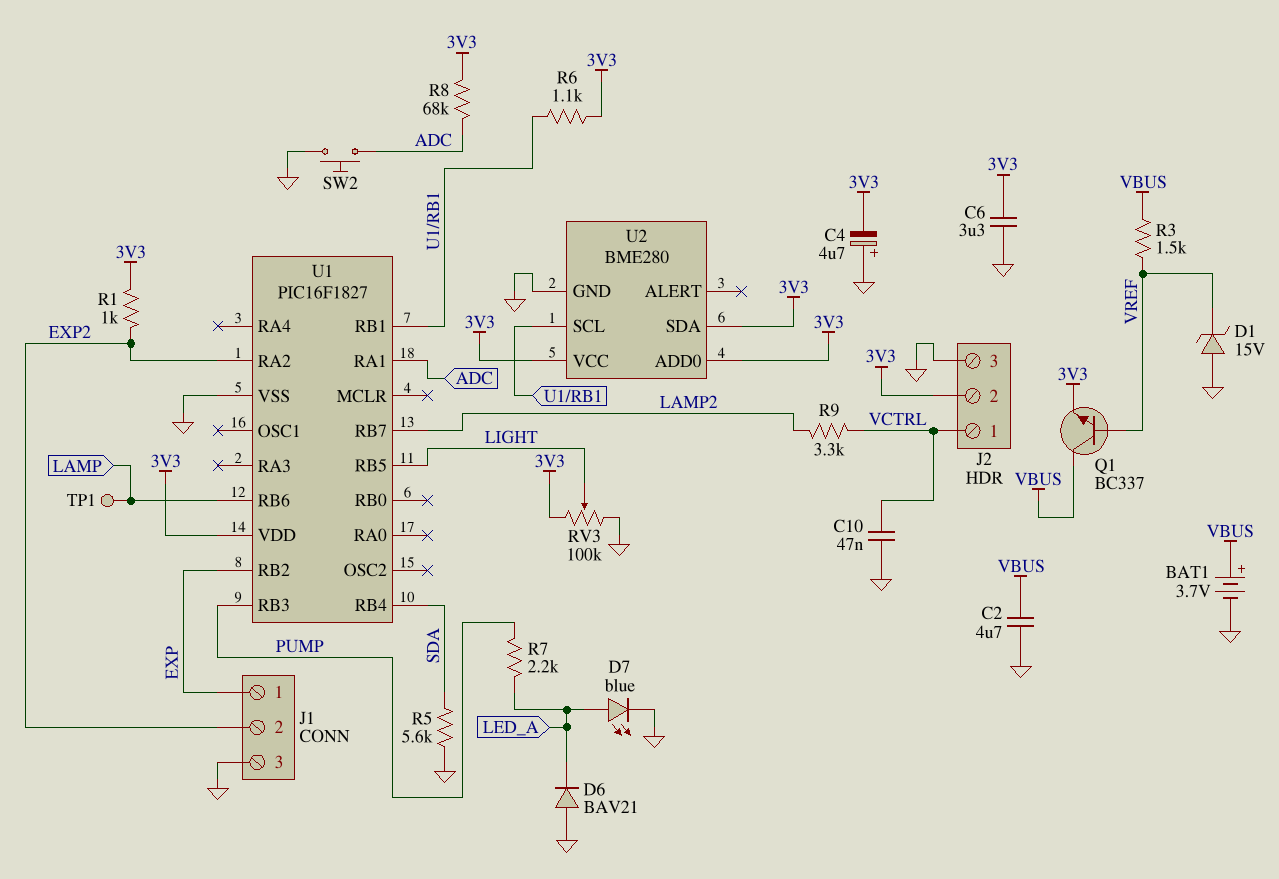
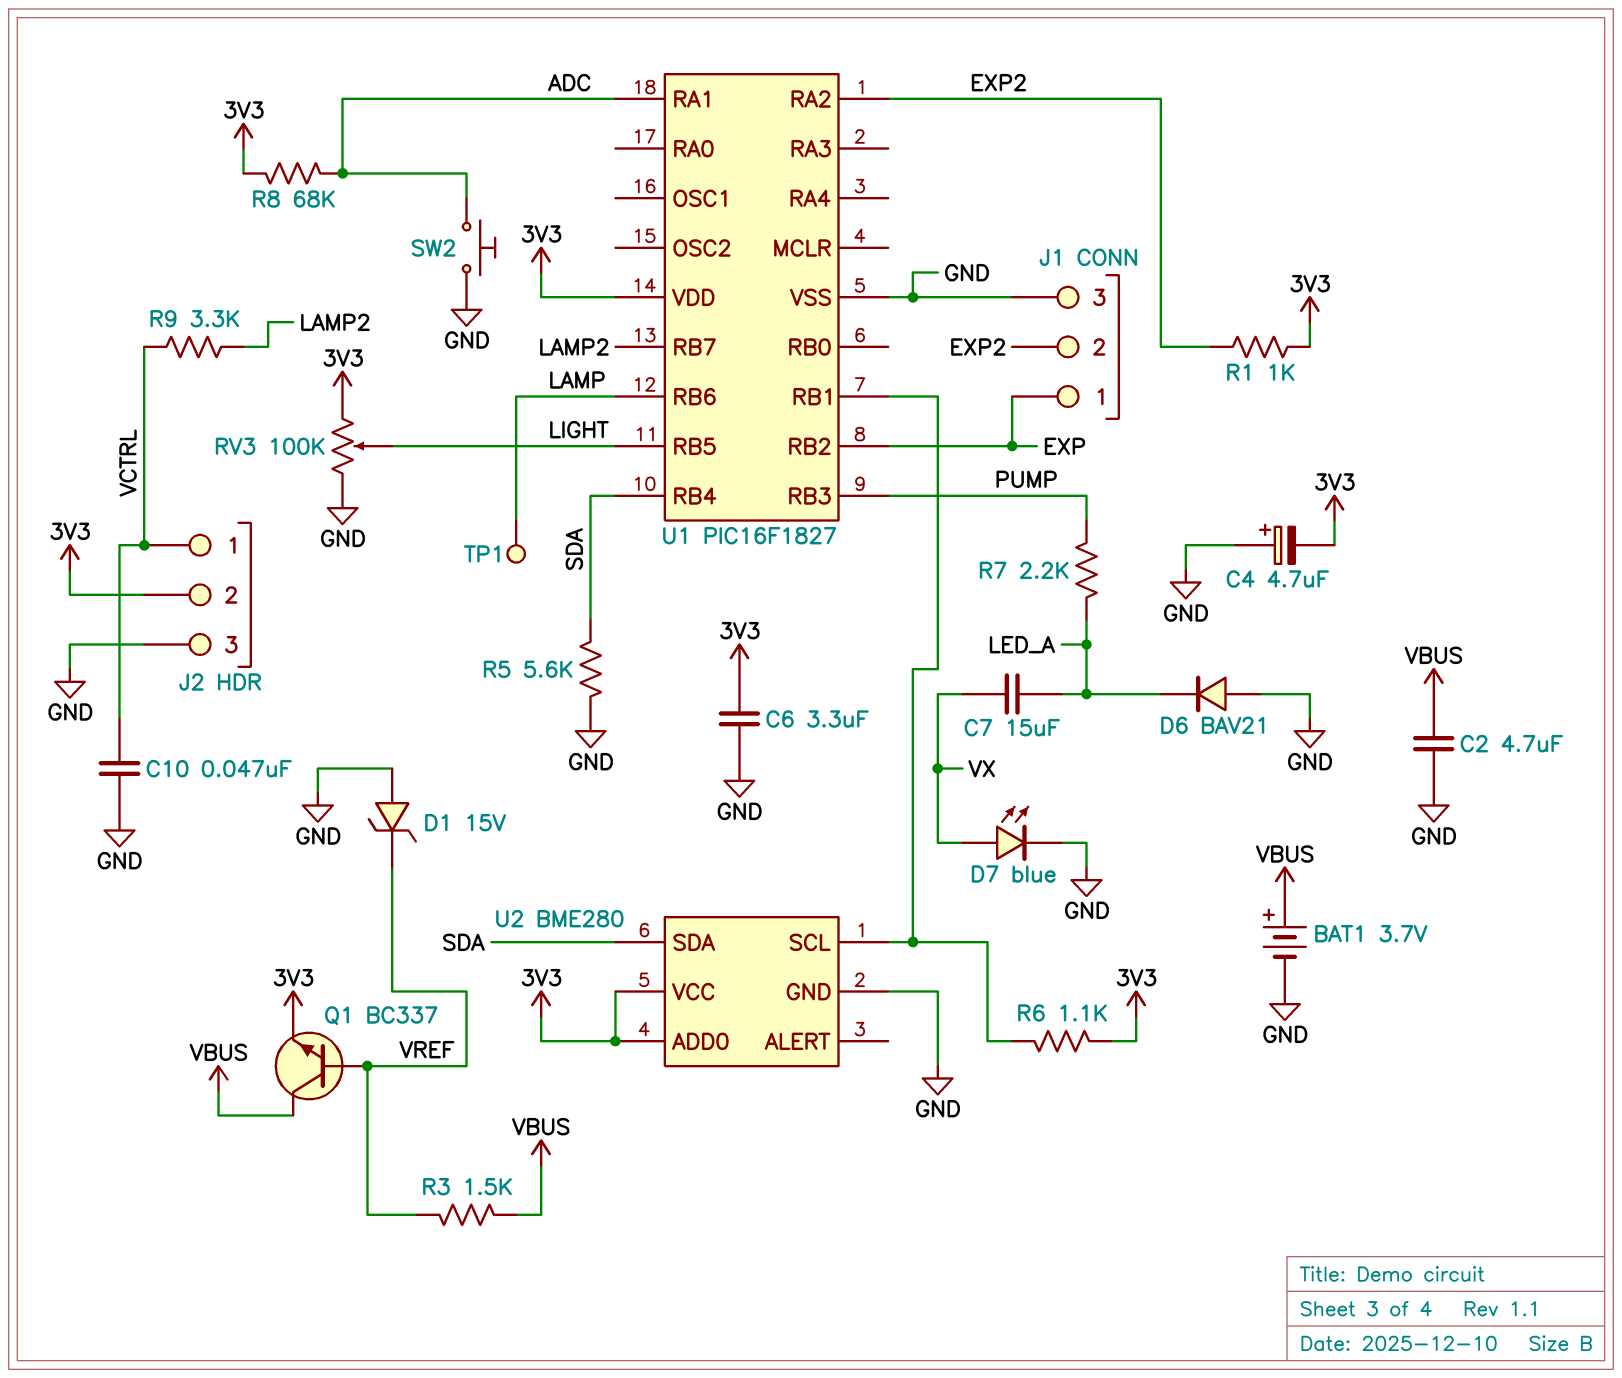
C7: none -> 15uF (LED_A, VX)
D7: LED blue (A LED_A, K GND) -> LED blue (A VX, K GND)
U2 pin SDA: 3V3 -> SDA

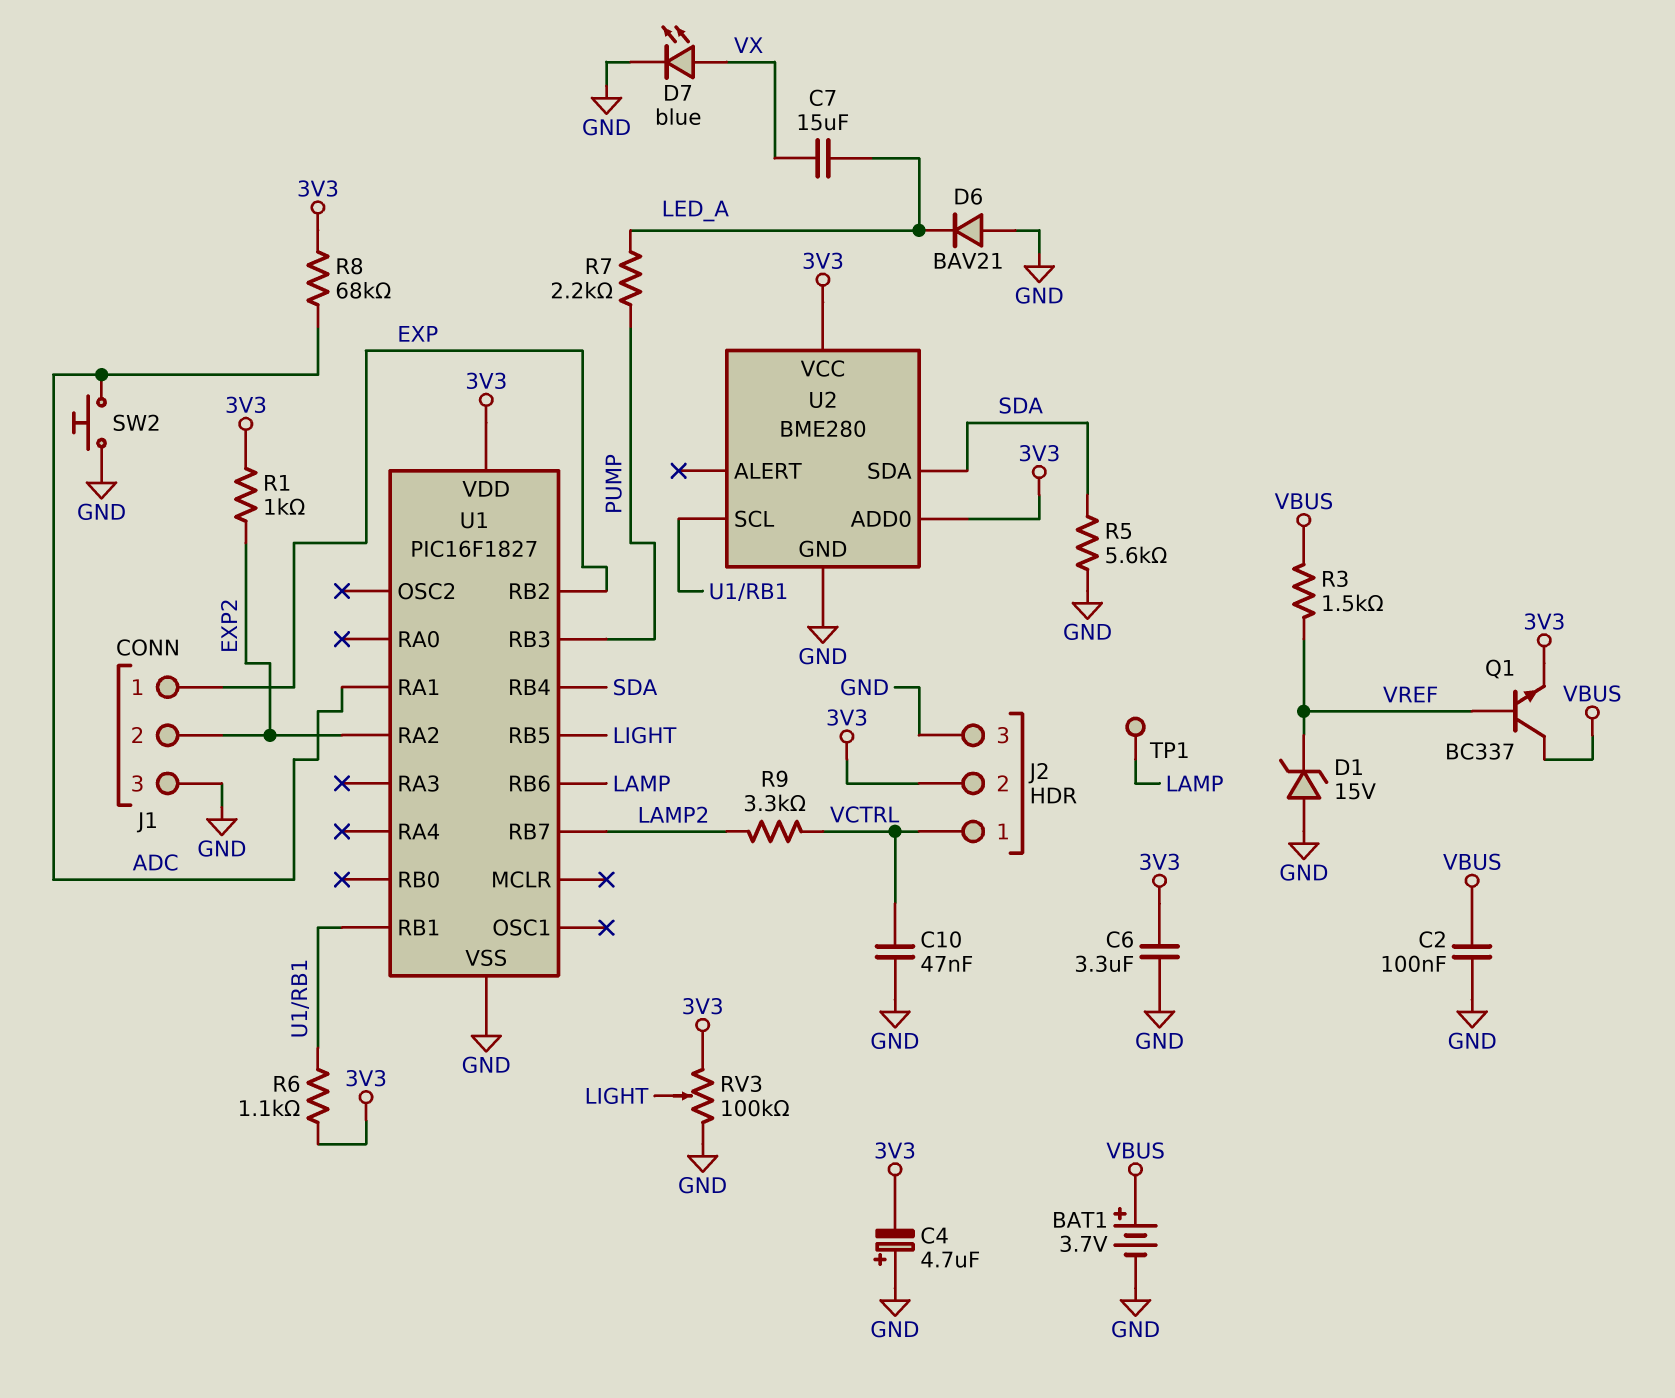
C2: 4.7uF (GND, VBUS) -> 100nF (GND, VBUS)

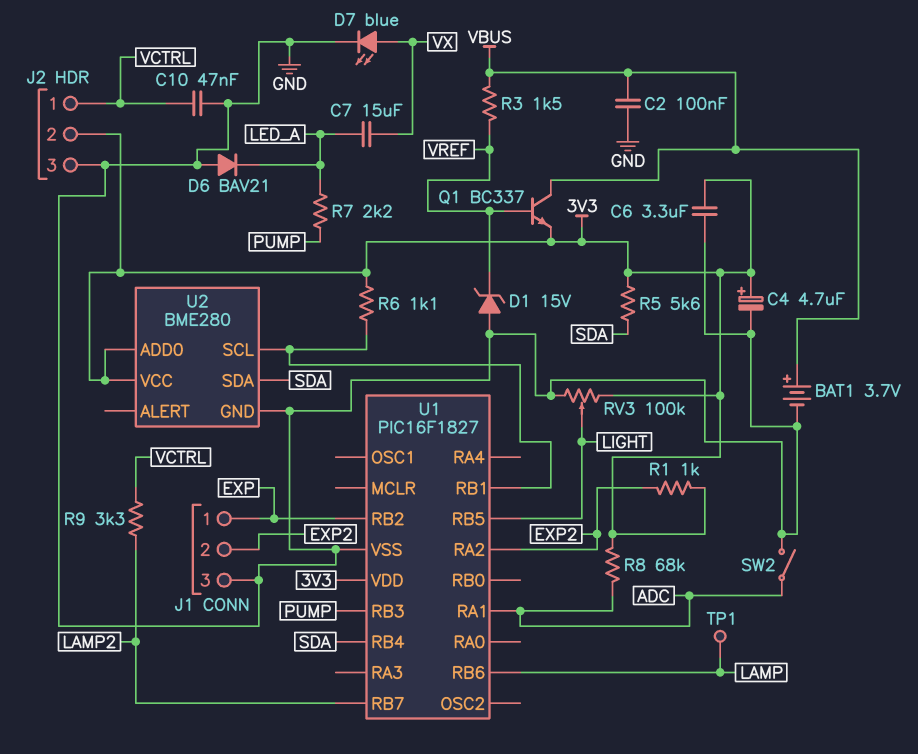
C4: 4.7uF (plus GND, minus 3V3) -> 4.7uF (plus 3V3, minus GND)
R5: 5.6k (GND, SDA) -> 5.6k (3V3, SDA)
SW2: button (ADC, GND) -> switch (ADC, GND)

